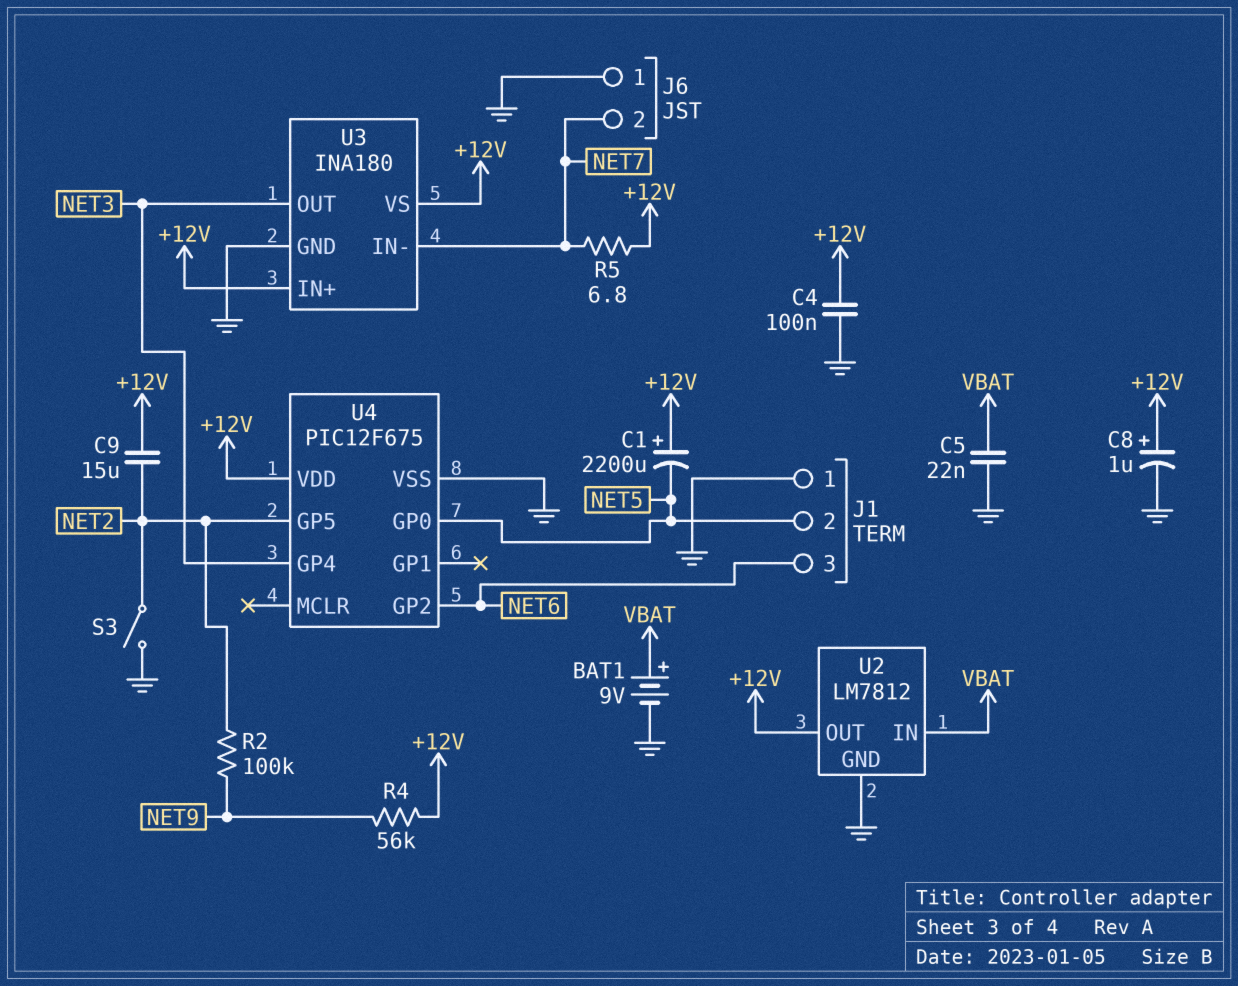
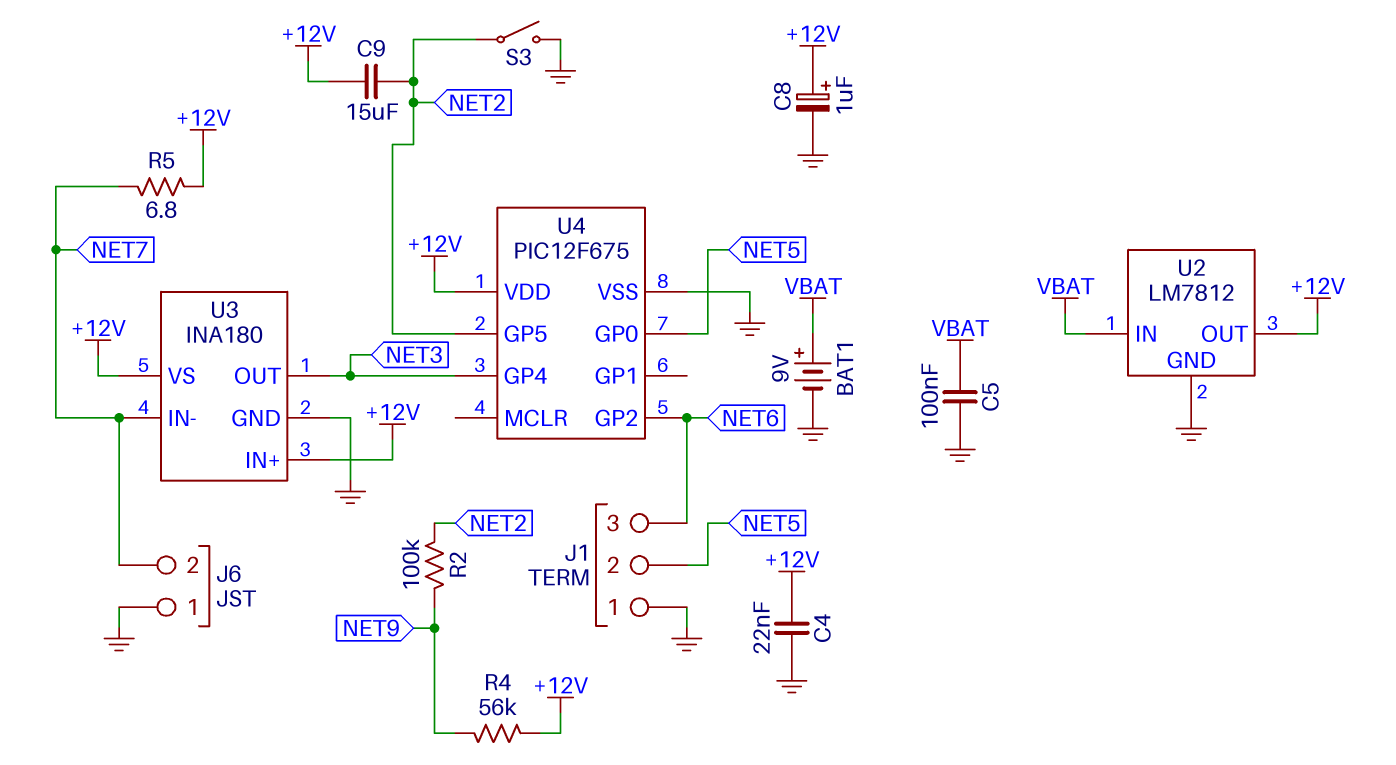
C1: 2200uF (plus +12V, minus NET5) -> none
C4: 100nF (+12V, GND) -> 22nF (+12V, GND)
C5: 22nF (GND, VBAT) -> 100nF (GND, VBAT)

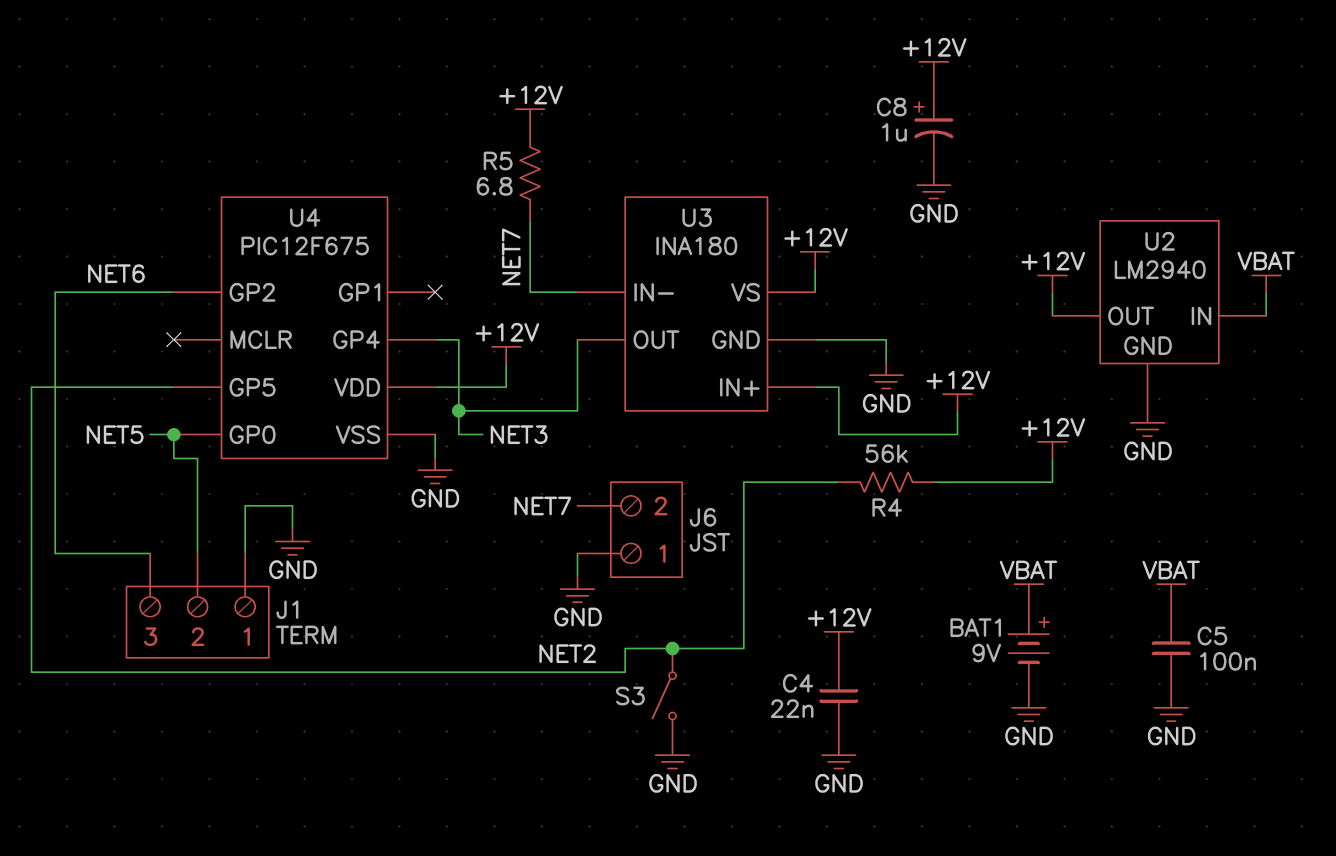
C9: 15uF (+12V, NET2) -> none
R2: 100k (NET2, NET9) -> none
R4: 56k (+12V, NET9) -> 56k (+12V, NET2)
U2: LM7812 -> LM2940

